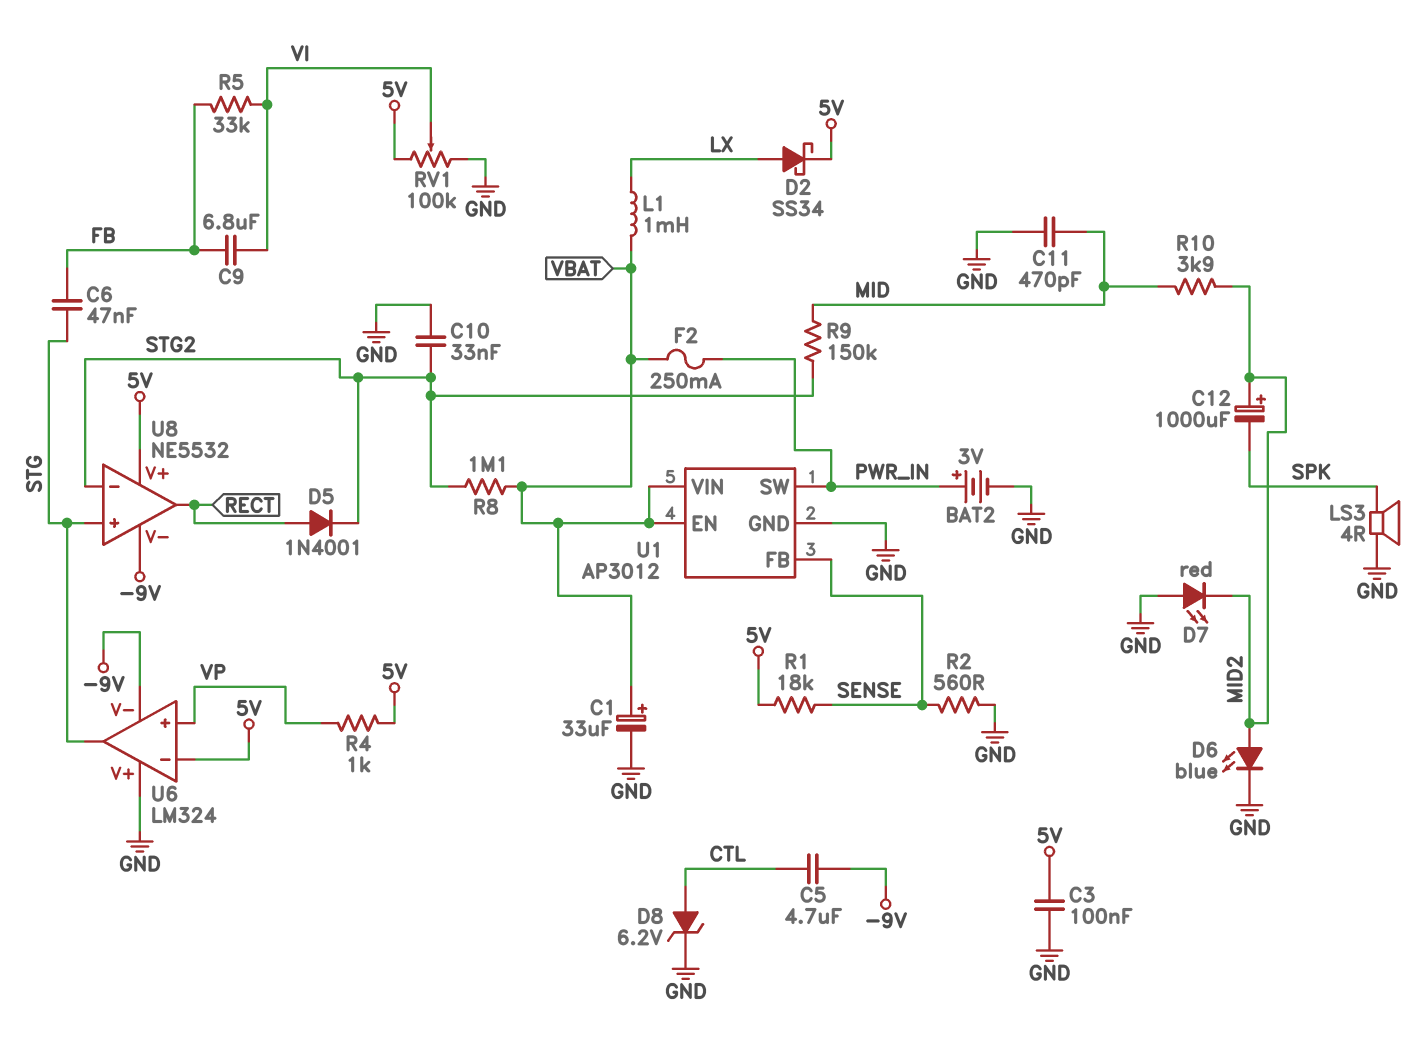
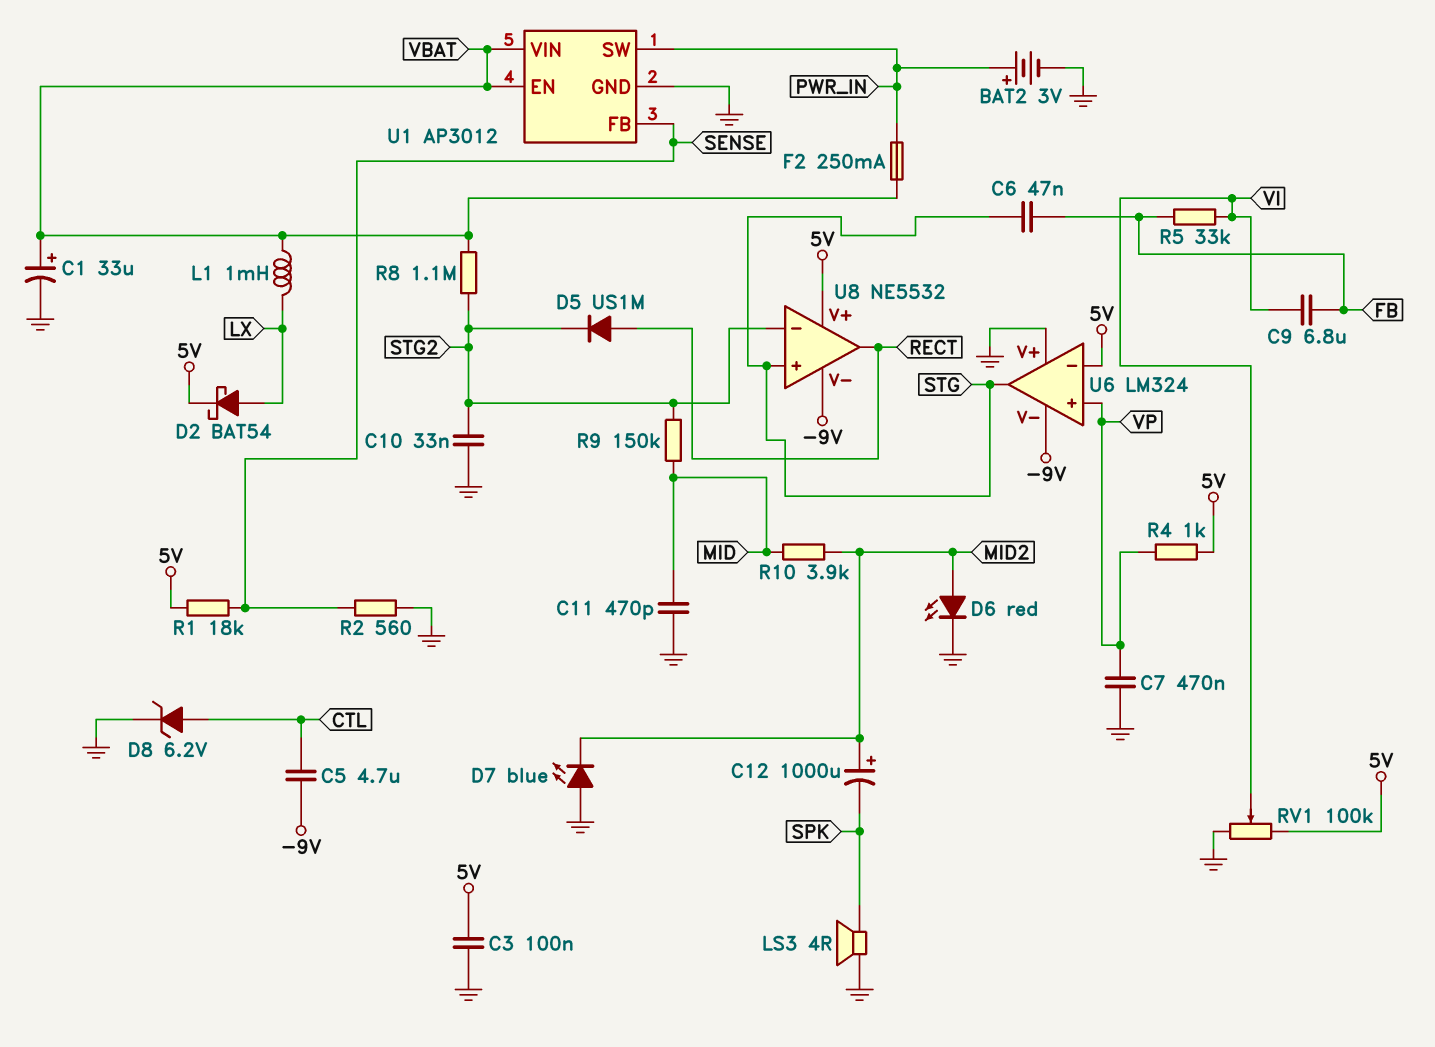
C7: none -> 470nF (GND, VP)
D2: schottky SS34 (A LX, K 5V) -> schottky BAT54 (A LX, K 5V)
D5: diode 1N4001 (A RECT, K STG2) -> diode US1M (A RECT, K STG2)
D6: LED blue (A MID2, K GND) -> LED red (A MID2, K GND)
D7: LED red (A GND, K MID2) -> LED blue (A GND, K MID2)

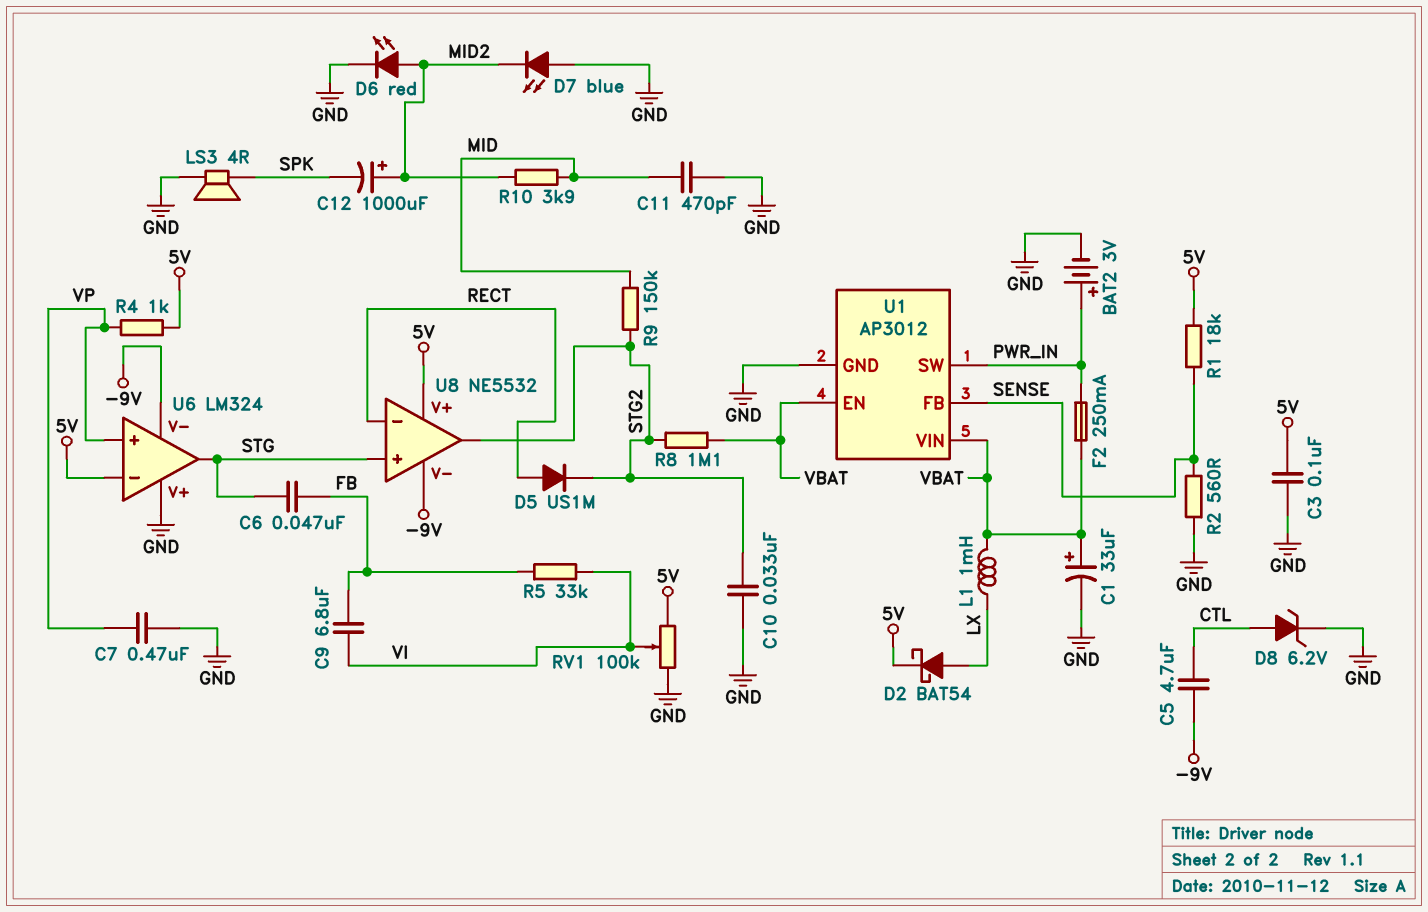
U8 pin in-: STG2 -> RECT
U8 pin out: RECT -> STG2

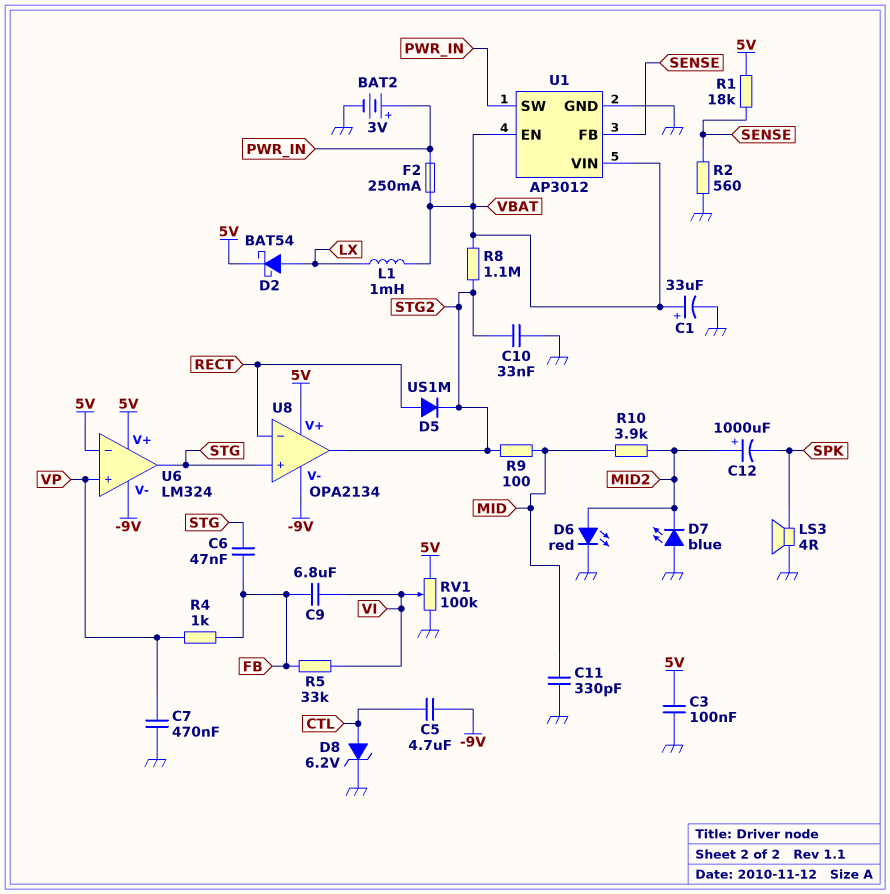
C11: 470pF (GND, MID) -> 330pF (GND, MID)
R4: 1k (5V, VP) -> 1k (FB, VP)
R9: 150k (MID, STG2) -> 100 (MID, STG2)
U6 pin V+: GND -> 5V
U8: NE5532 -> OPA2134

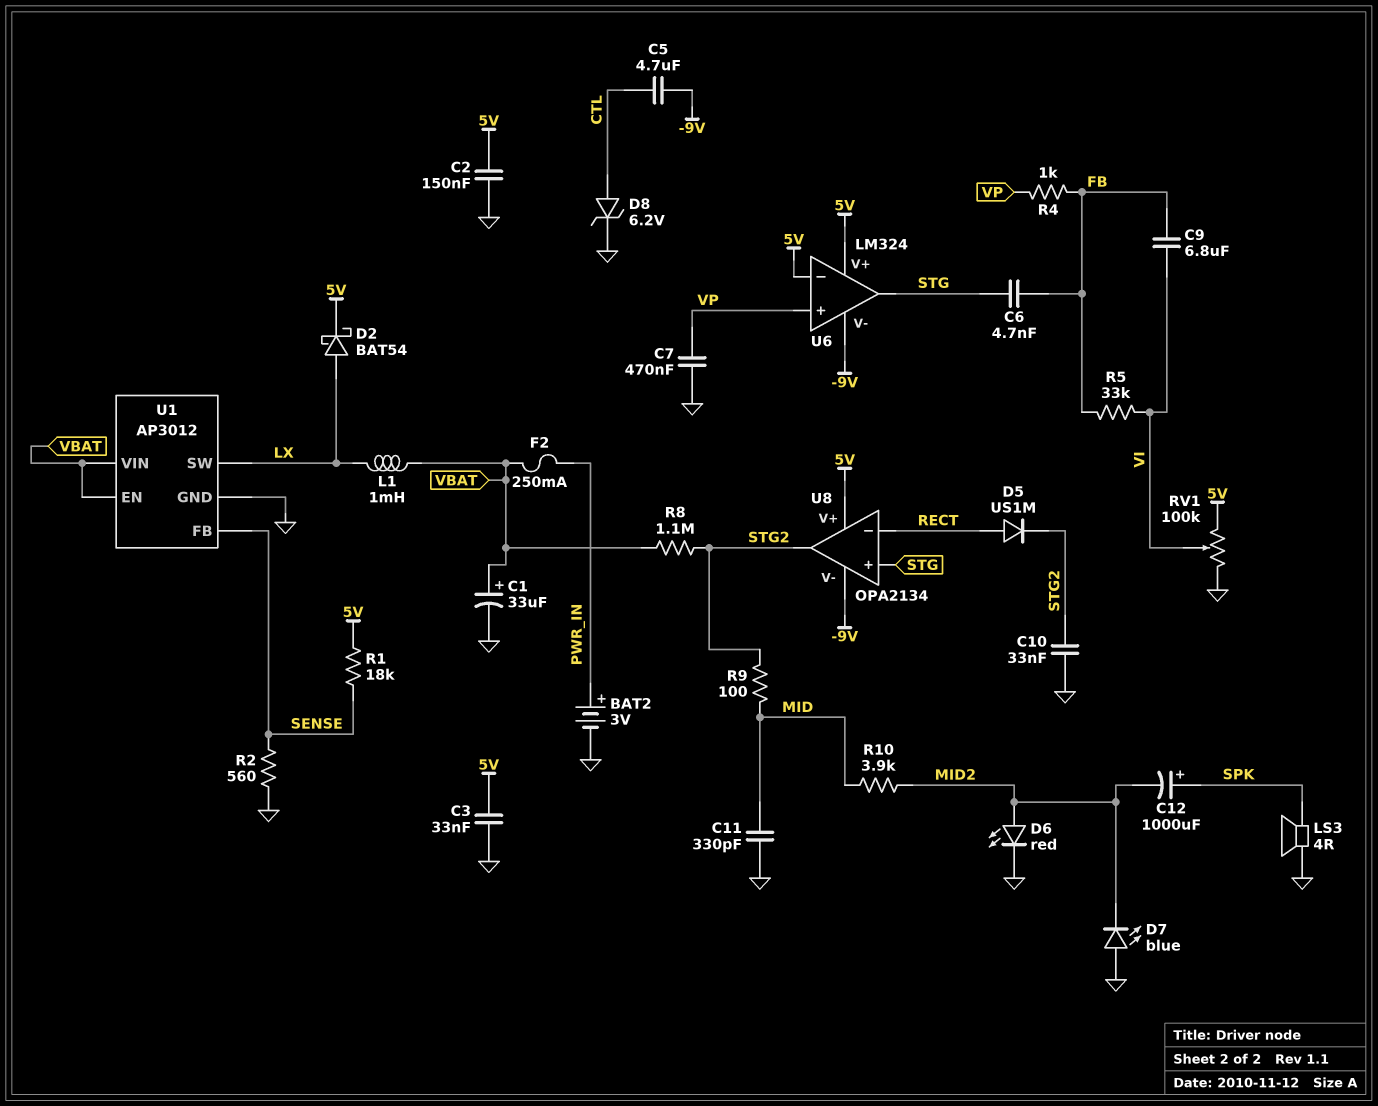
C2: none -> 150nF (5V, GND)
C3: 100nF (5V, GND) -> 33nF (5V, GND)
C6: 47nF (FB, STG) -> 4.7nF (FB, STG)
C12: 1000uF (plus MID2, minus SPK) -> 1000uF (plus SPK, minus MID2)
U1 pin SW: PWR_IN -> LX

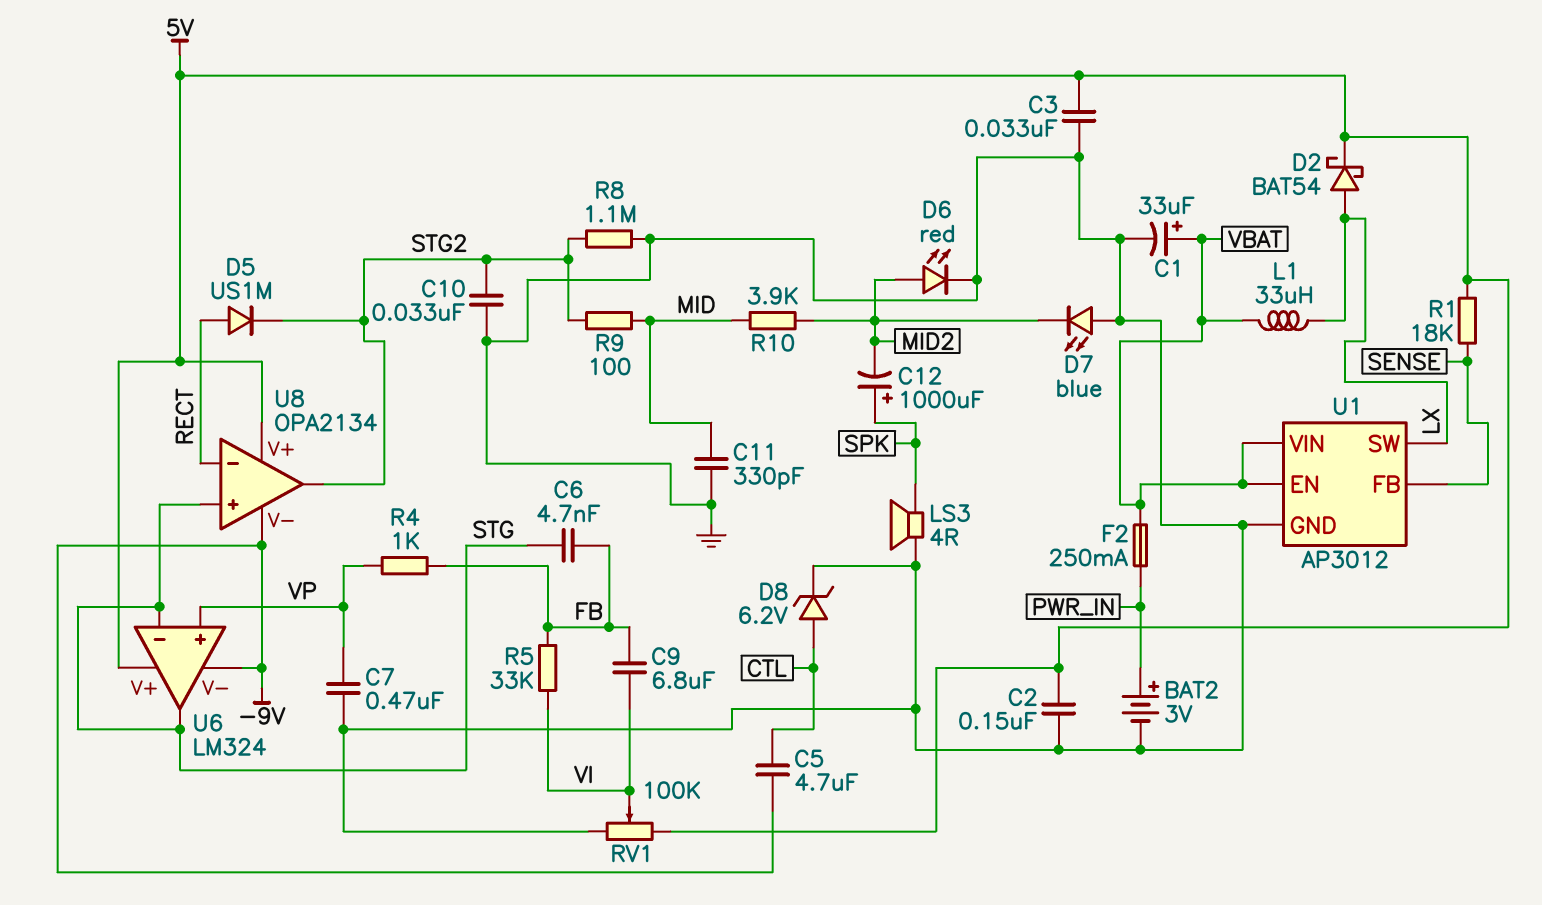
L1: 1mH (LX, VBAT) -> 33uH (LX, VBAT)
R2: 560 (GND, SENSE) -> none
R8: 1.1M (STG2, VBAT) -> 1.1M (GND, STG2)
U6 pin in-: 5V -> STG

